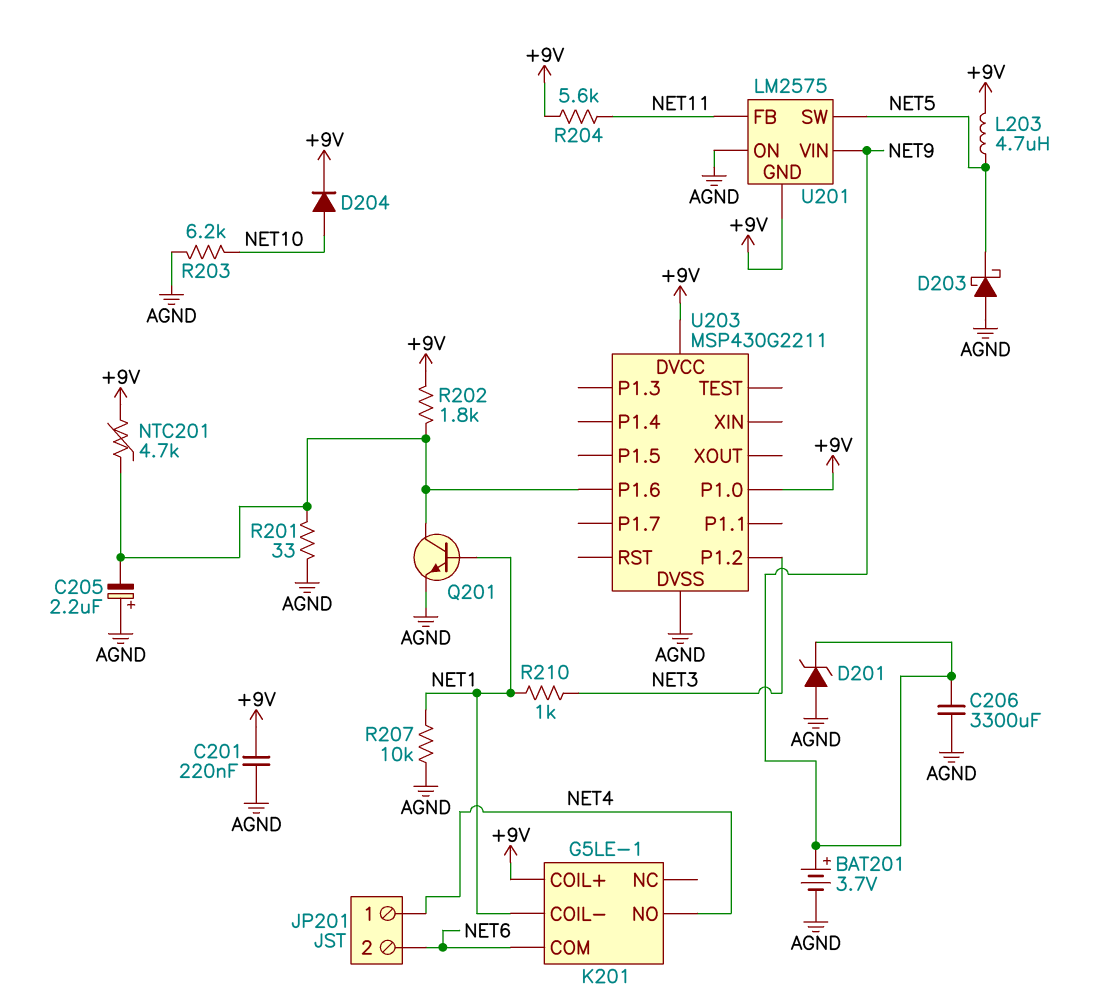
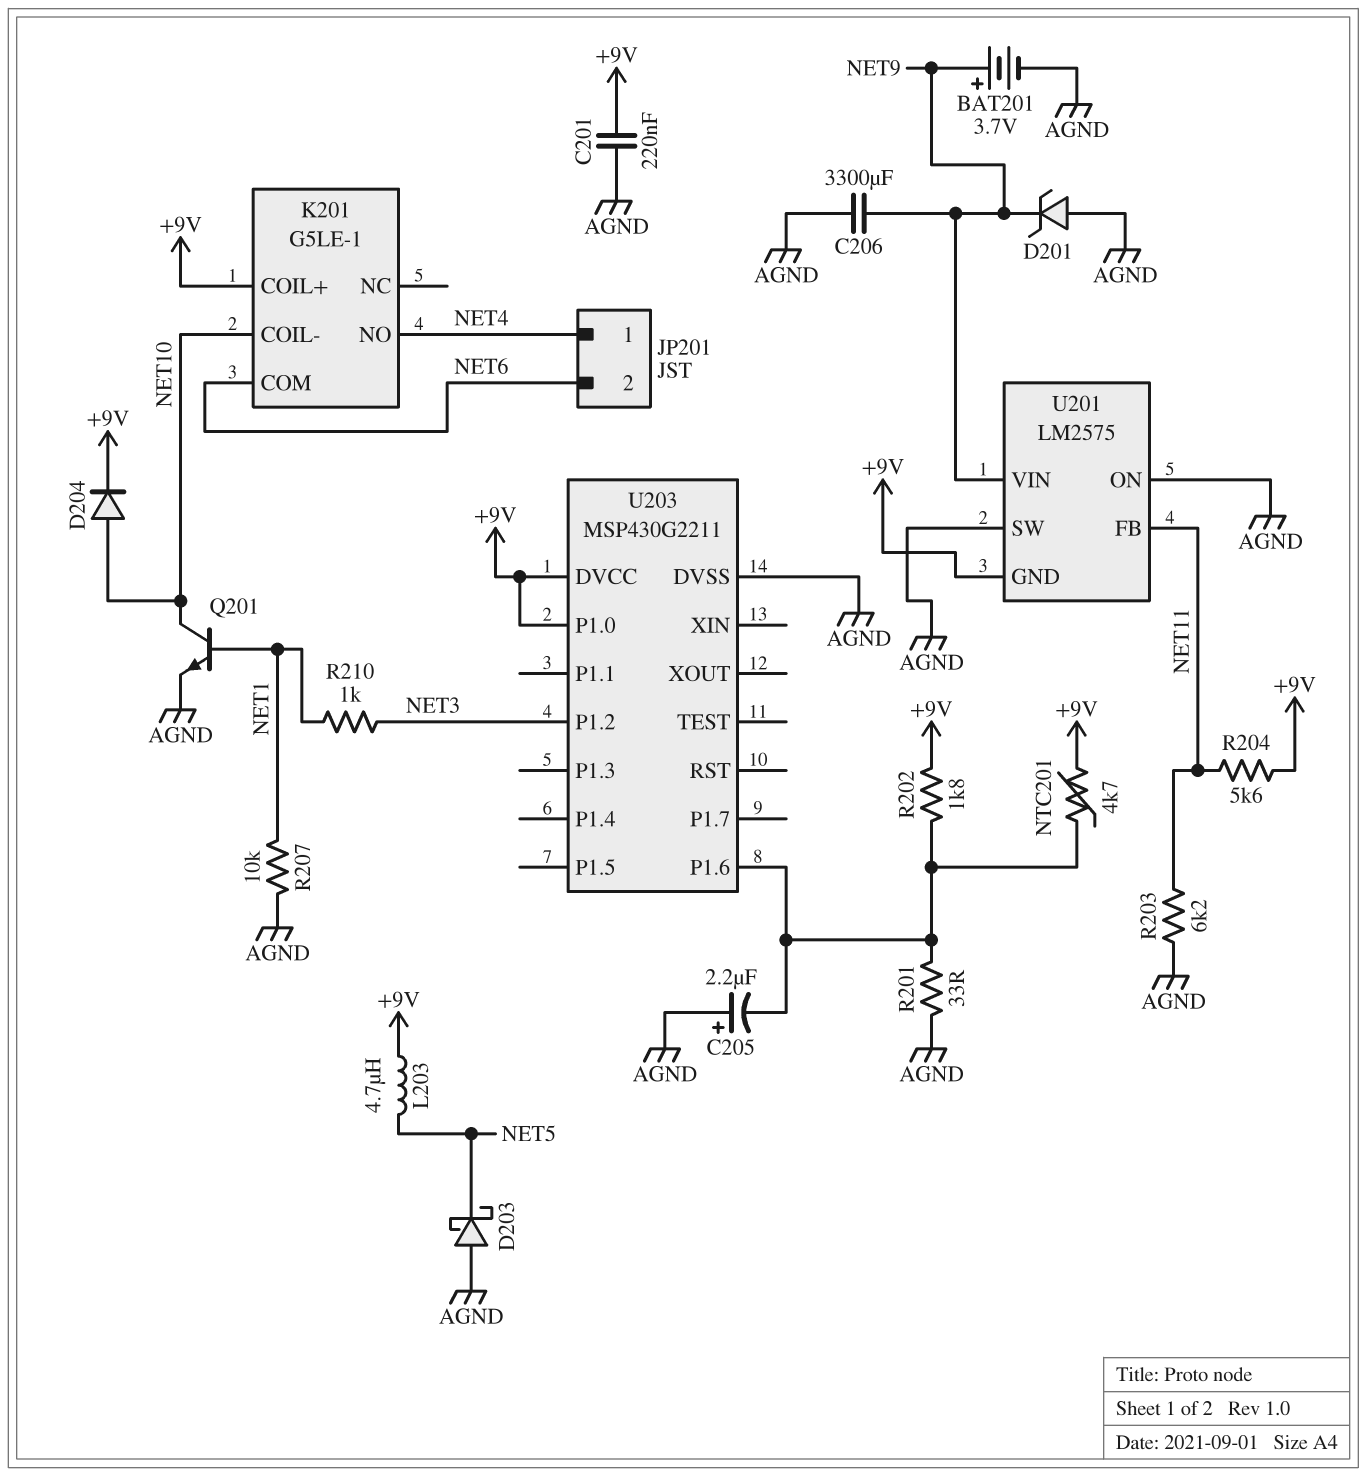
K201 pin COIL-: NET1 -> NET10
Q201: NPN (B NET1, C U203/P1.6, E AGND) -> NPN (B NET1, C NET10, E AGND)
R203: 6.2k (AGND, NET10) -> 6.2k (AGND, NET11)
U201 pin SW: NET5 -> AGND

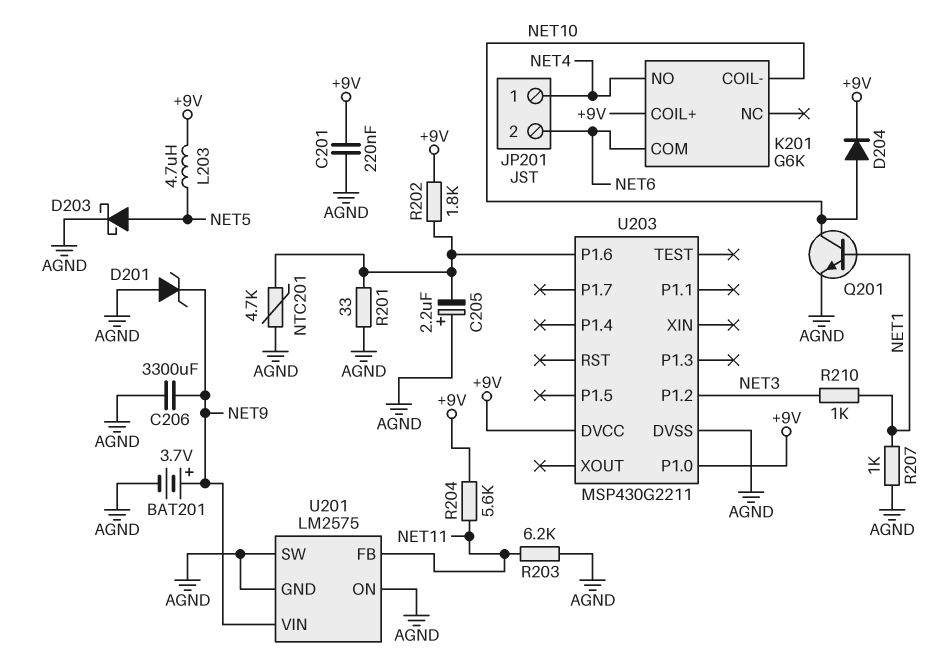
D203: schottky (A AGND, K NET5) -> schottky (A NET5, K AGND)
K201: G5LE-1 -> G6K
NTC201: 4.7k (+9V, U203/P1.6) -> 4.7k (AGND, U203/P1.6)
R207: 10k (AGND, NET1) -> 1k (AGND, NET1)
U201 pin GND: +9V -> AGND

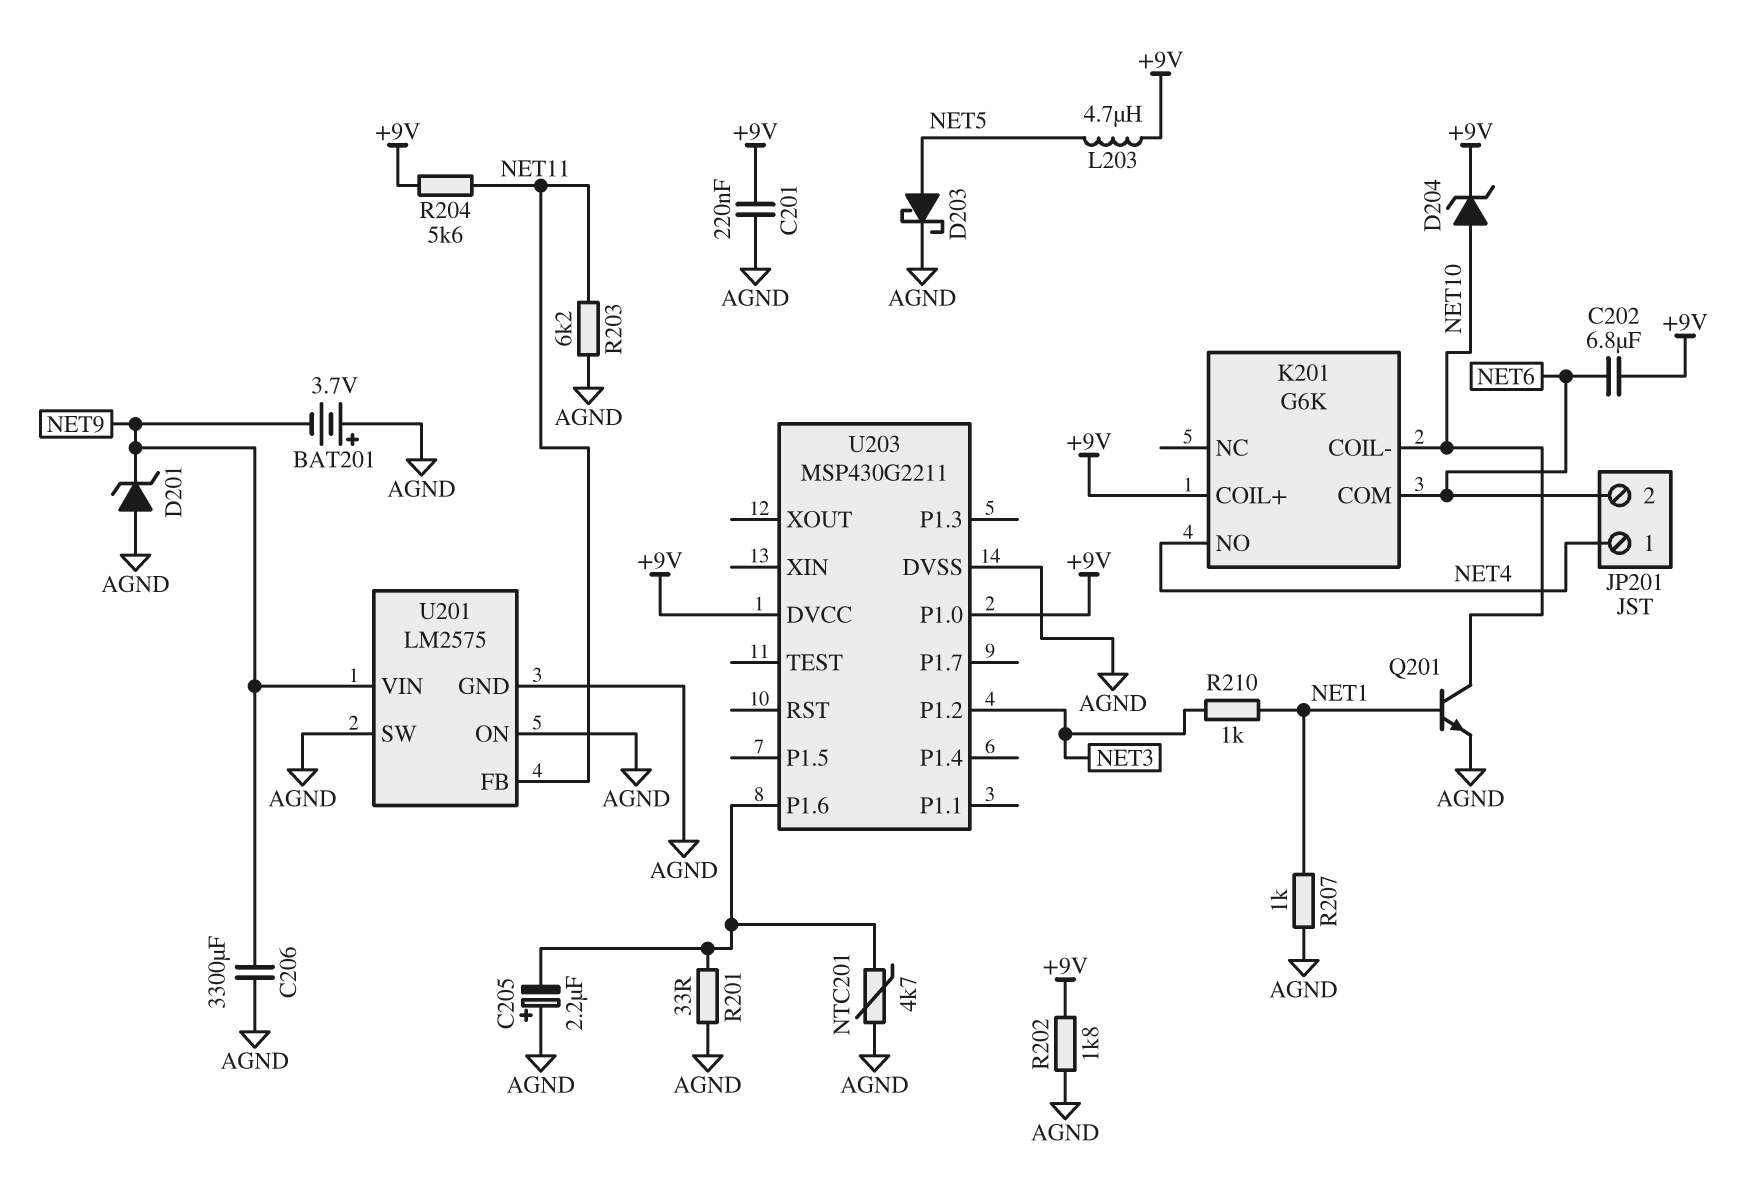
BAT201: 3.7V (plus NET9, minus AGND) -> 3.7V (plus AGND, minus NET9)
C202: none -> 6.8uF (+9V, NET6)
D204: diode (A NET10, K +9V) -> zener (A NET10, K +9V)
R202: 1.8k (+9V, U203/P1.6) -> 1.8k (+9V, AGND)

